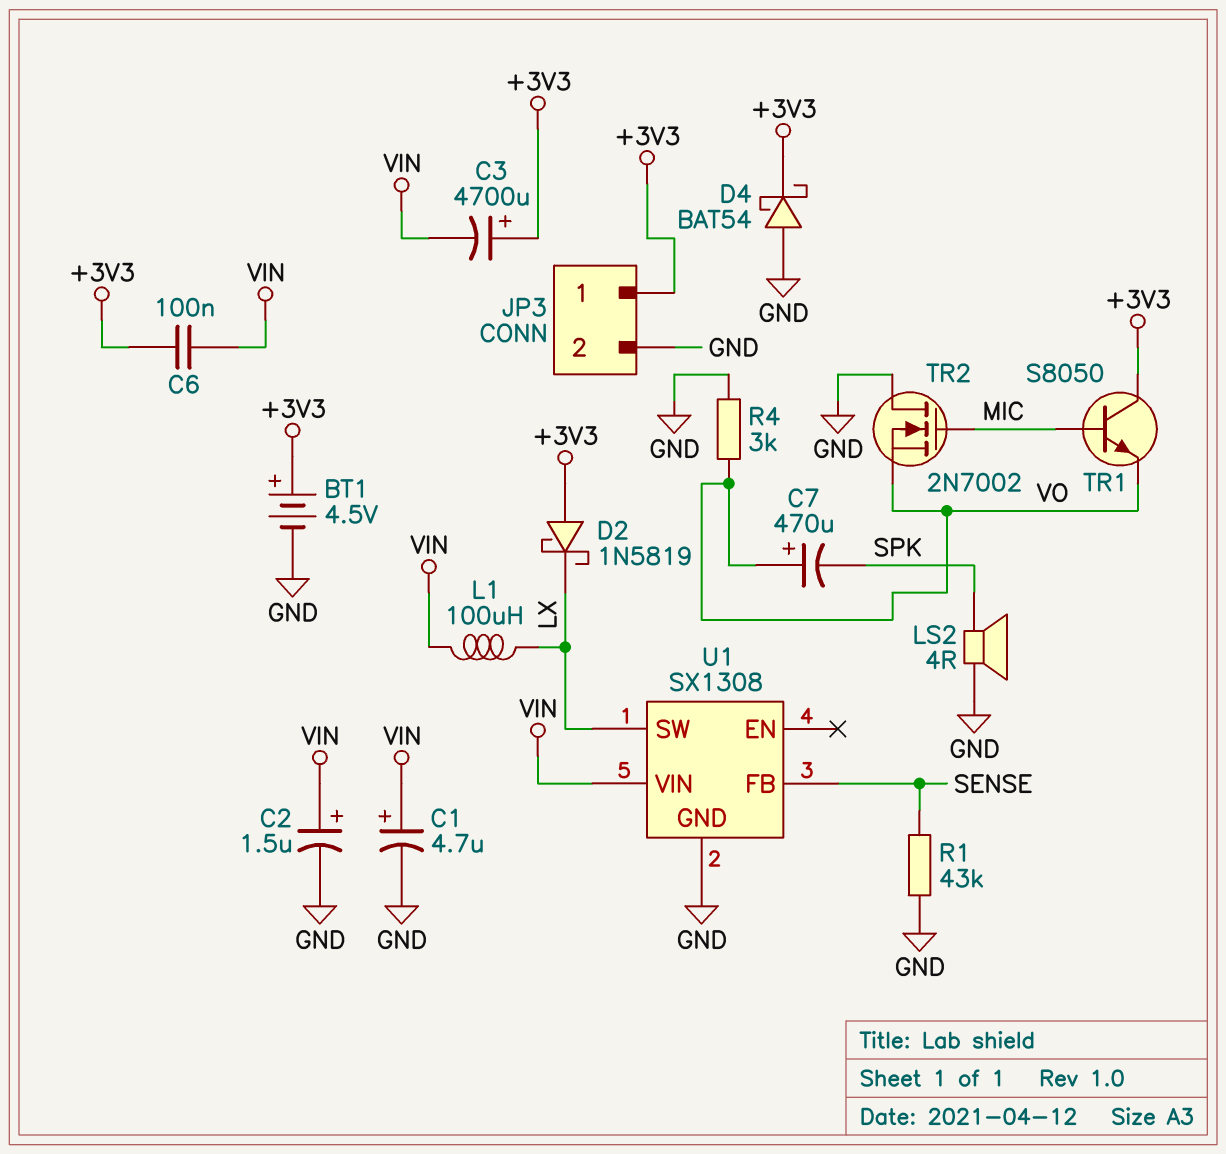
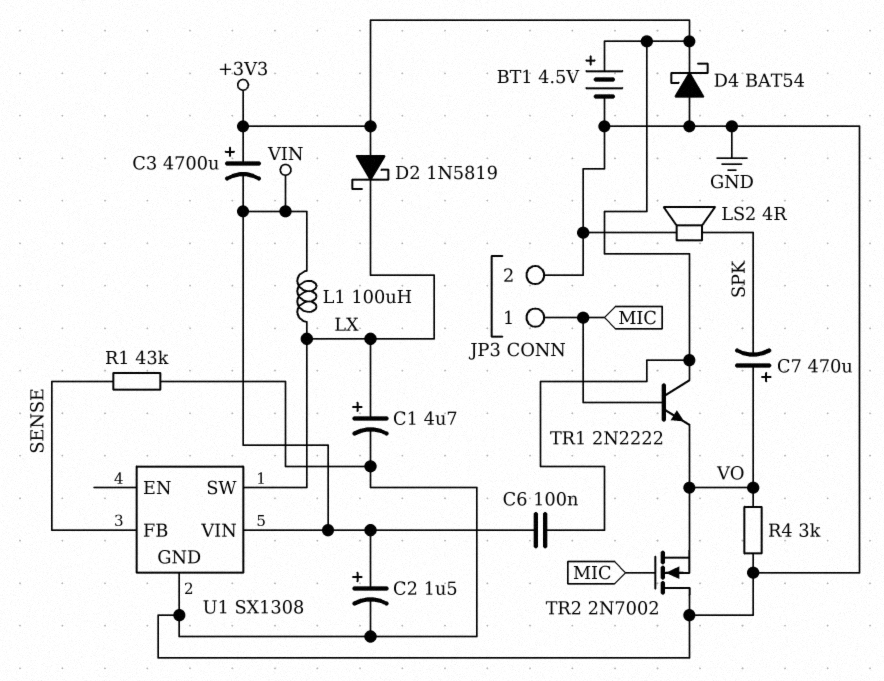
C1: 4.7uF (plus VIN, minus GND) -> 4.7uF (plus LX, minus GND)
JP3 pin 1: +3V3 -> MIC
TR1: NPN S8050 (B MIC, C +3V3, E VO) -> NPN 2N2222 (B MIC, C +3V3, E VO)

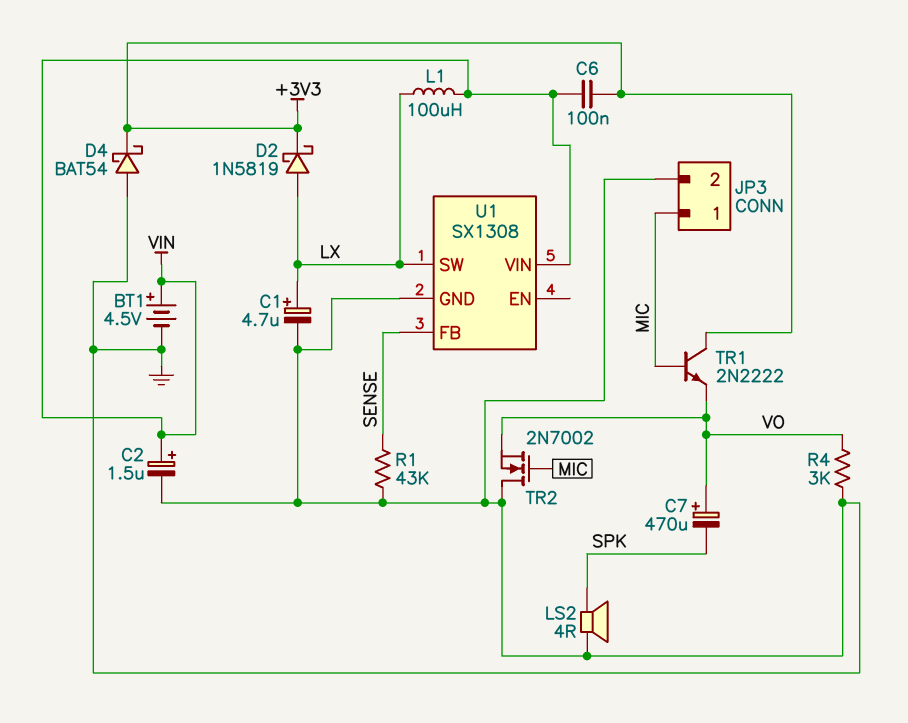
BT1: 4.5V (plus +3V3, minus GND) -> 4.5V (plus VIN, minus GND)
C3: 4700uF (plus +3V3, minus VIN) -> none
D2: schottky 1N5819 (A +3V3, K LX) -> schottky 1N5819 (A LX, K +3V3)

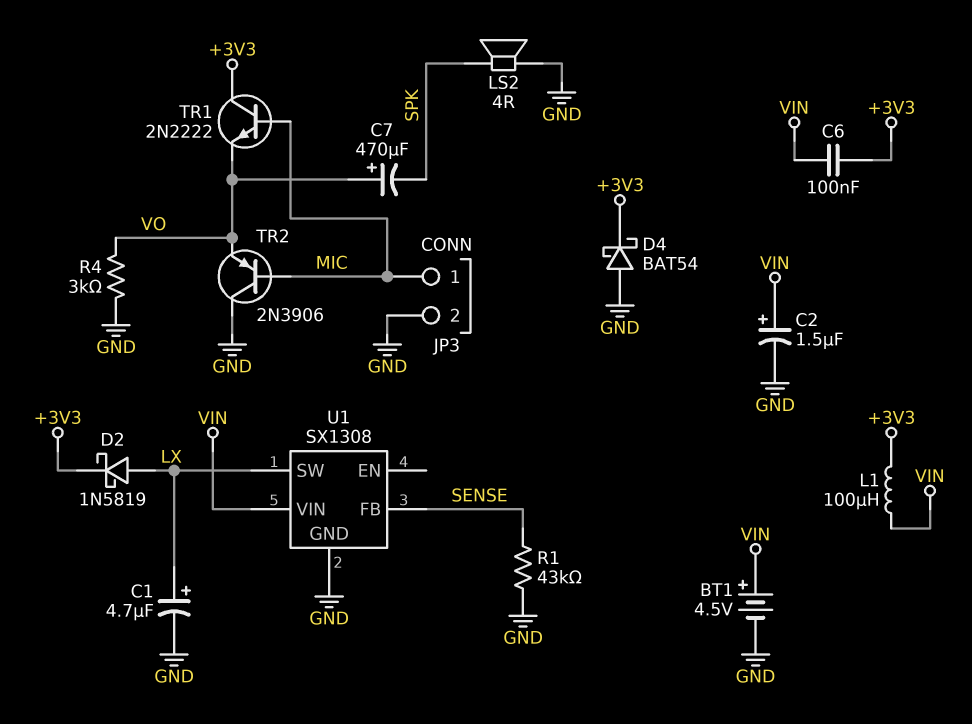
L1: 100uH (LX, VIN) -> 100uH (+3V3, VIN)
TR2: NMOS 2N7002 (G MIC, D GND, S VO) -> PNP 2N3906 (B MIC, C GND, E VO)

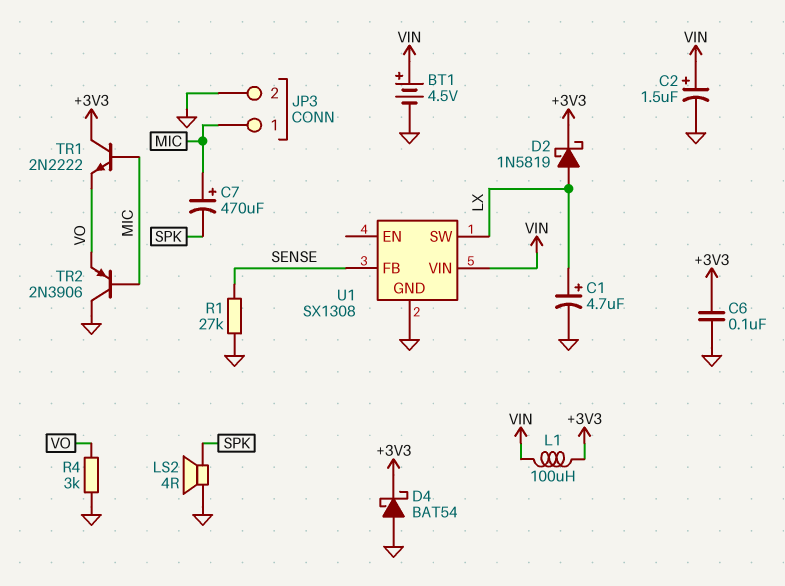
C6: 100nF (+3V3, VIN) -> 100nF (+3V3, GND)
C7: 470uF (plus VO, minus SPK) -> 470uF (plus MIC, minus SPK)
R1: 43k (GND, SENSE) -> 27k (GND, SENSE)

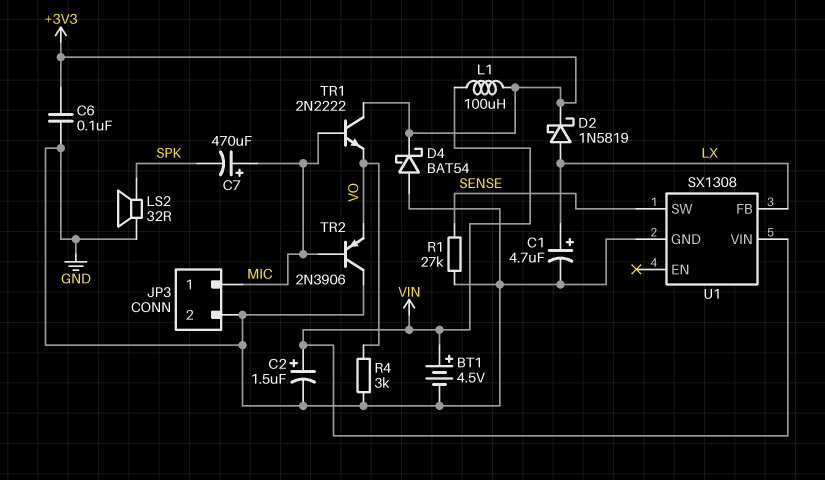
LS2: speaker 4R (GND, SPK) -> speaker 32R (GND, SPK)
U1 pin FB: SENSE -> LX
U1 pin SW: LX -> SENSE

